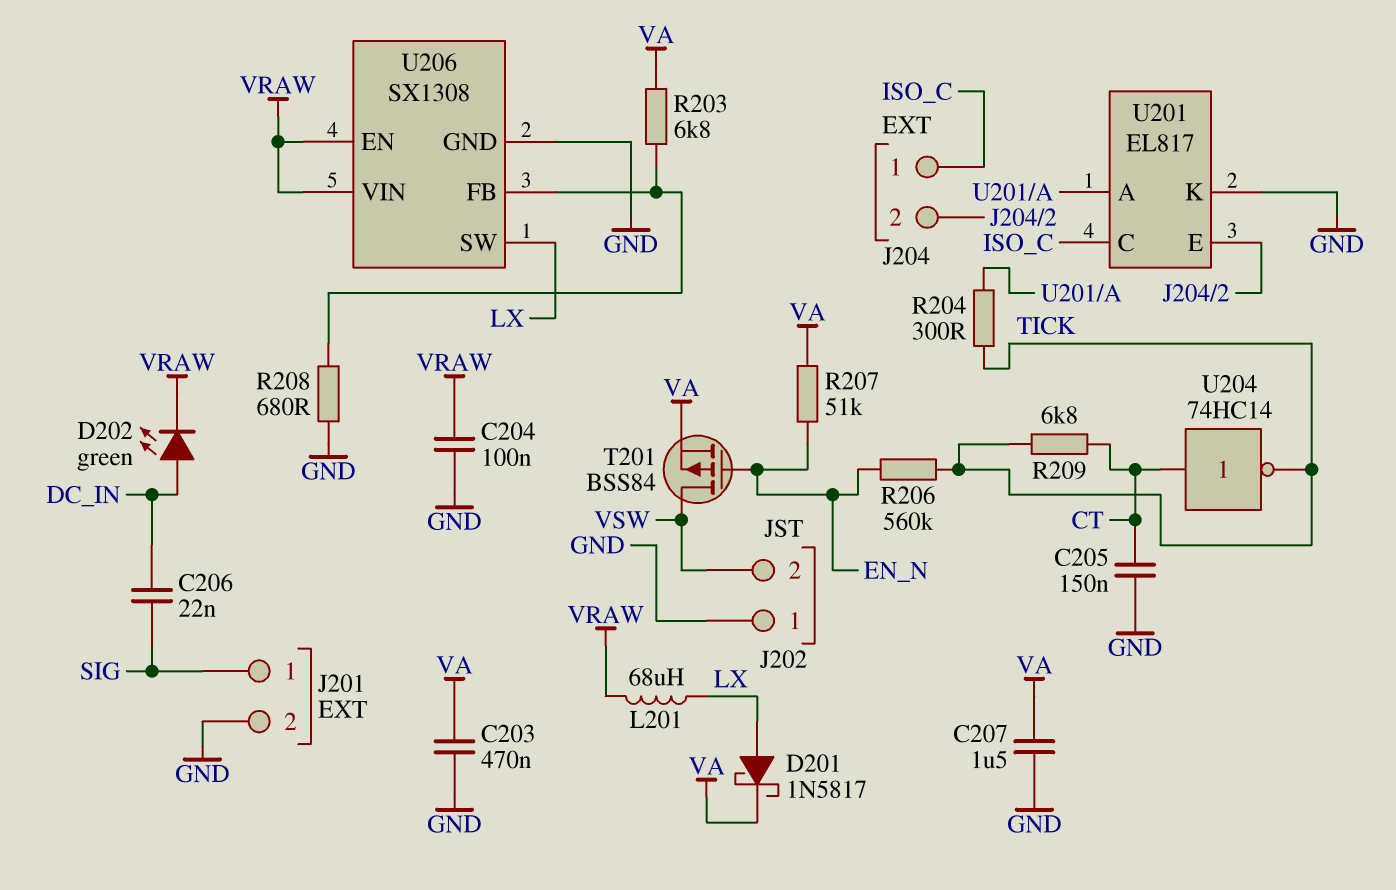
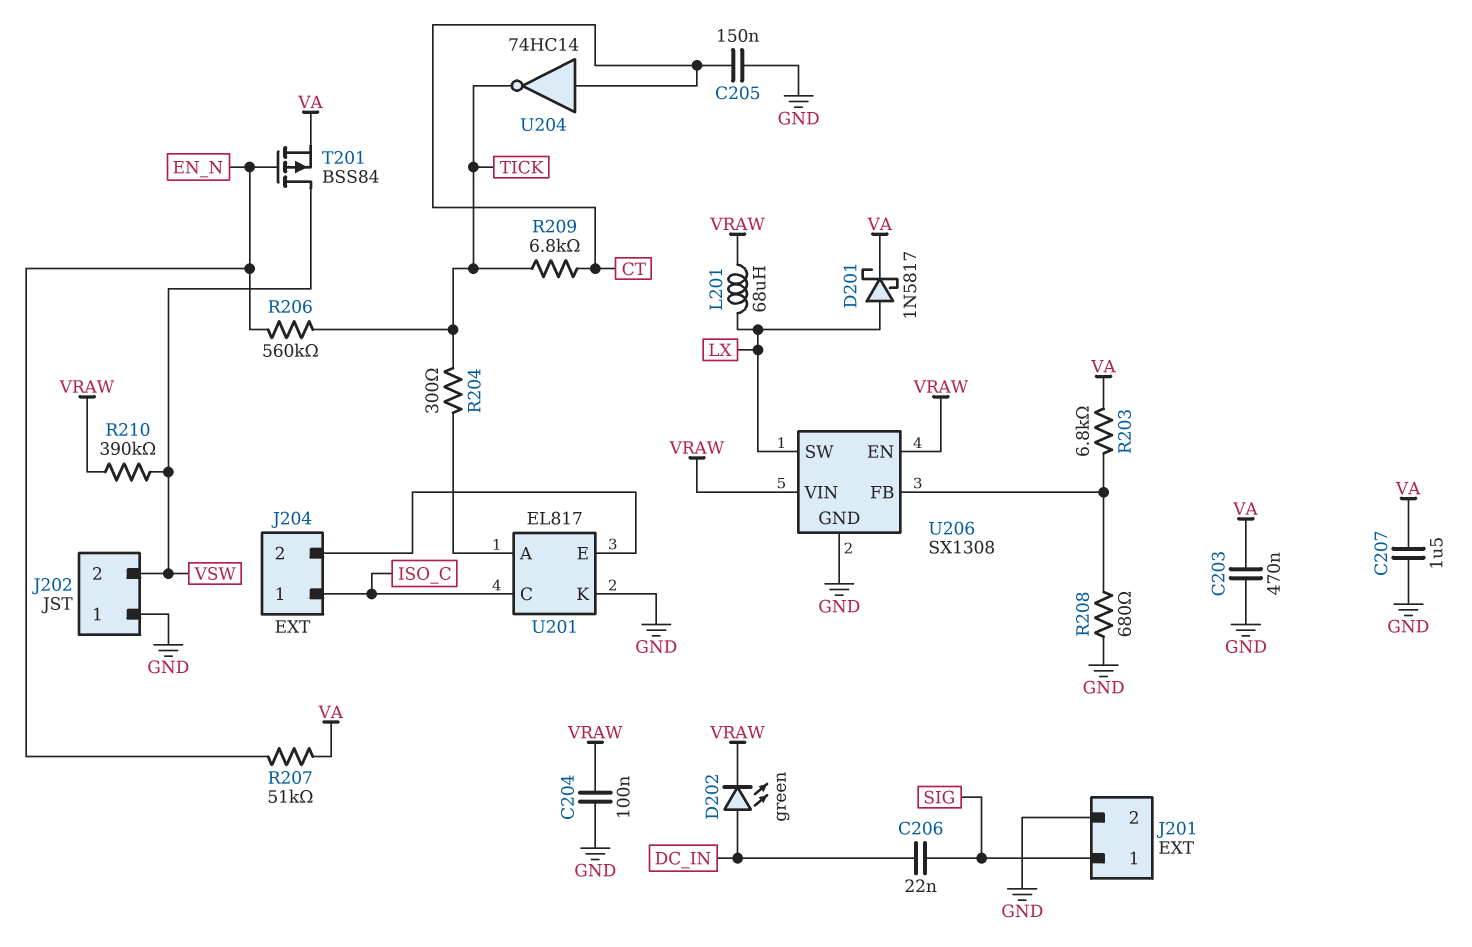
R210: none -> 390k (VRAW, VSW)

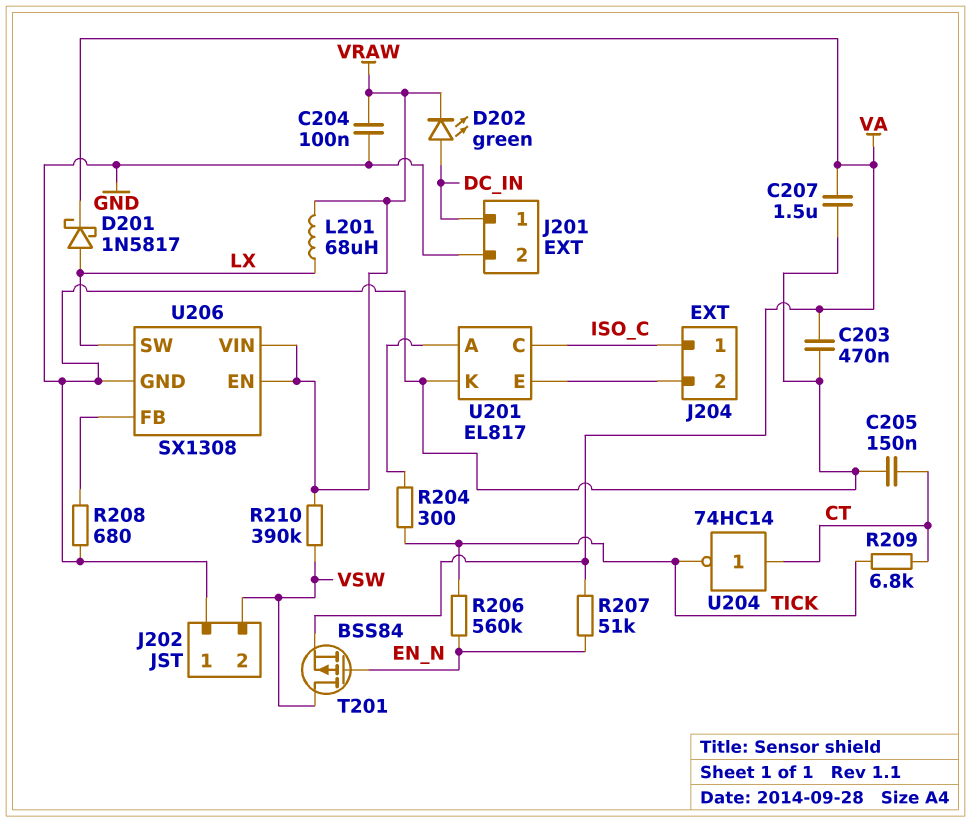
C206: 22nF (DC_IN, SIG) -> none
J201 pin 1: SIG -> DC_IN
R203: 6.8k (U206/FB, VA) -> none

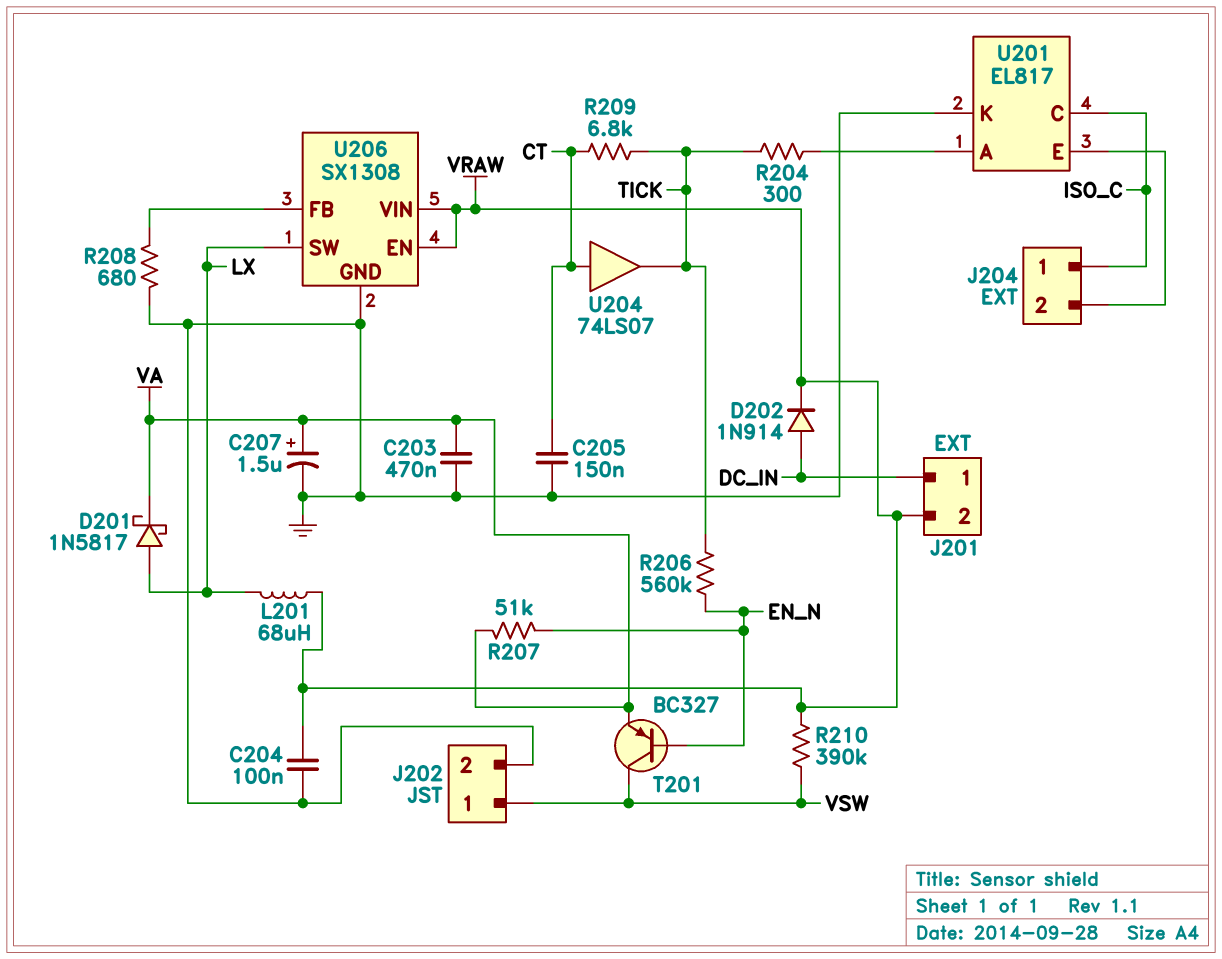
C207: 1.5uF (GND, VA) -> 1.5uF (plus VA, minus GND)
D202: LED green (A DC_IN, K VRAW) -> diode 1N914 (A DC_IN, K VRAW)
J201 pin 2: GND -> VRAW
J202 pin 1: GND -> VSW
J202 pin 2: VSW -> GND
T201: PMOS BSS84 (G EN_N, D VSW, S VA) -> PNP BC327 (B EN_N, C VSW, E VA)
U204: NOT 74HC14 (in CT, out TICK) -> buffer 74LS07 (in CT, out TICK)

